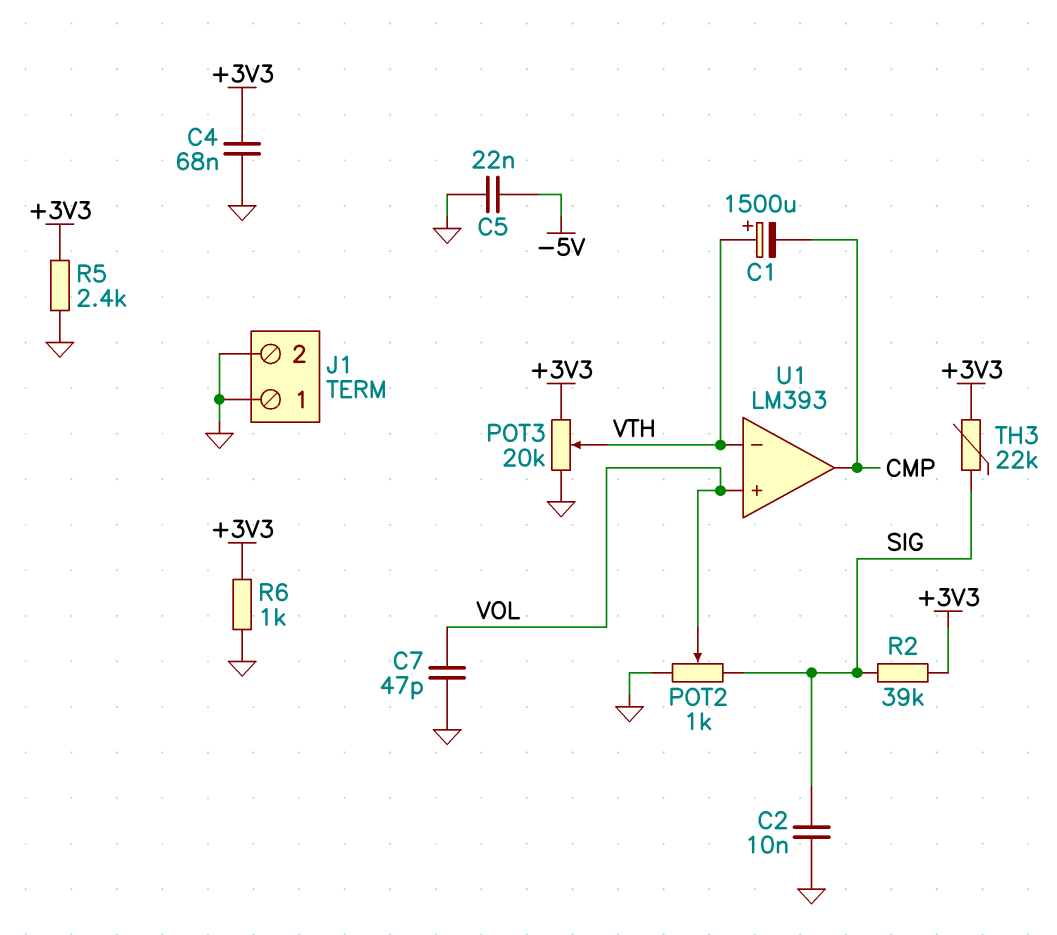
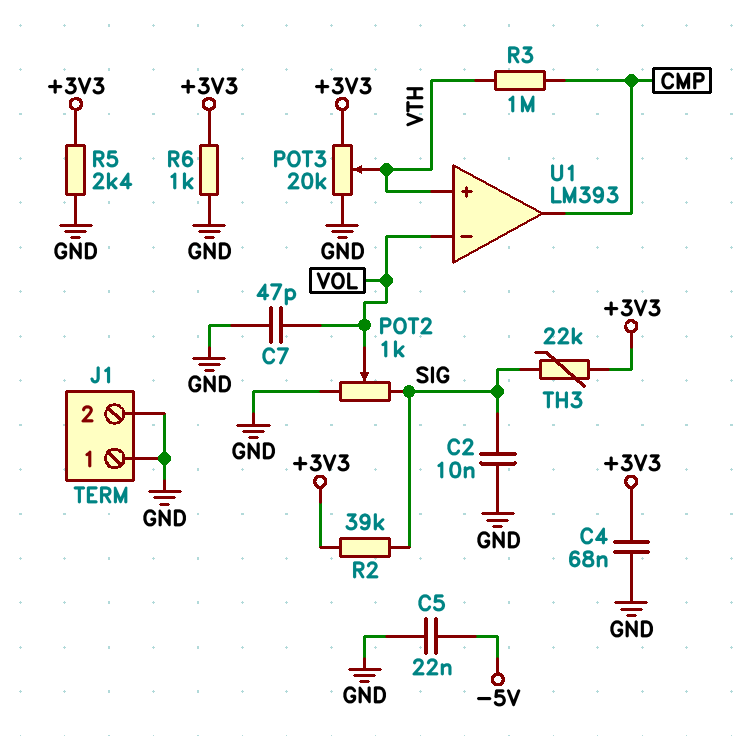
C1: 1500uF (plus VTH, minus CMP) -> none
R3: none -> 1M (CMP, VTH)
U1 pin in+: VOL -> VTH
U1 pin in-: VTH -> VOL

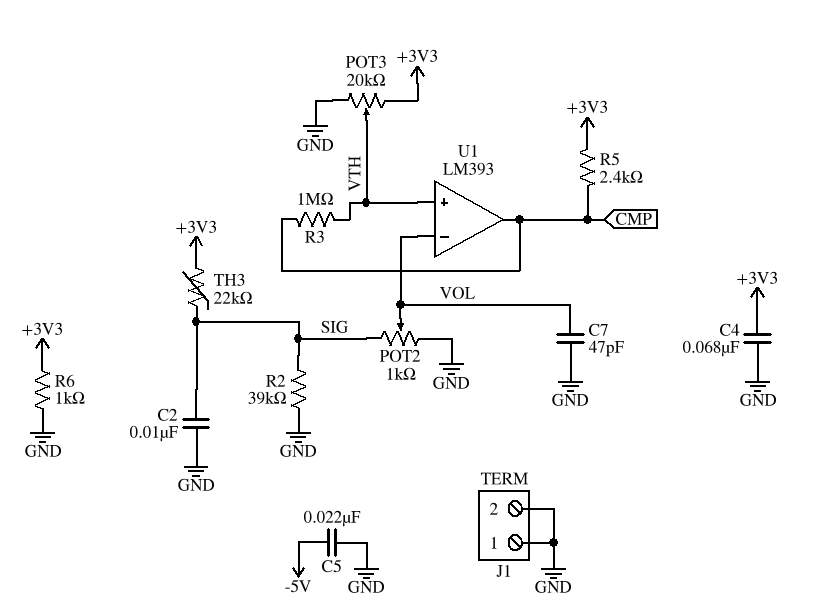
R2: 39k (+3V3, SIG) -> 39k (GND, SIG)
R5: 2.4k (+3V3, GND) -> 2.4k (+3V3, CMP)

